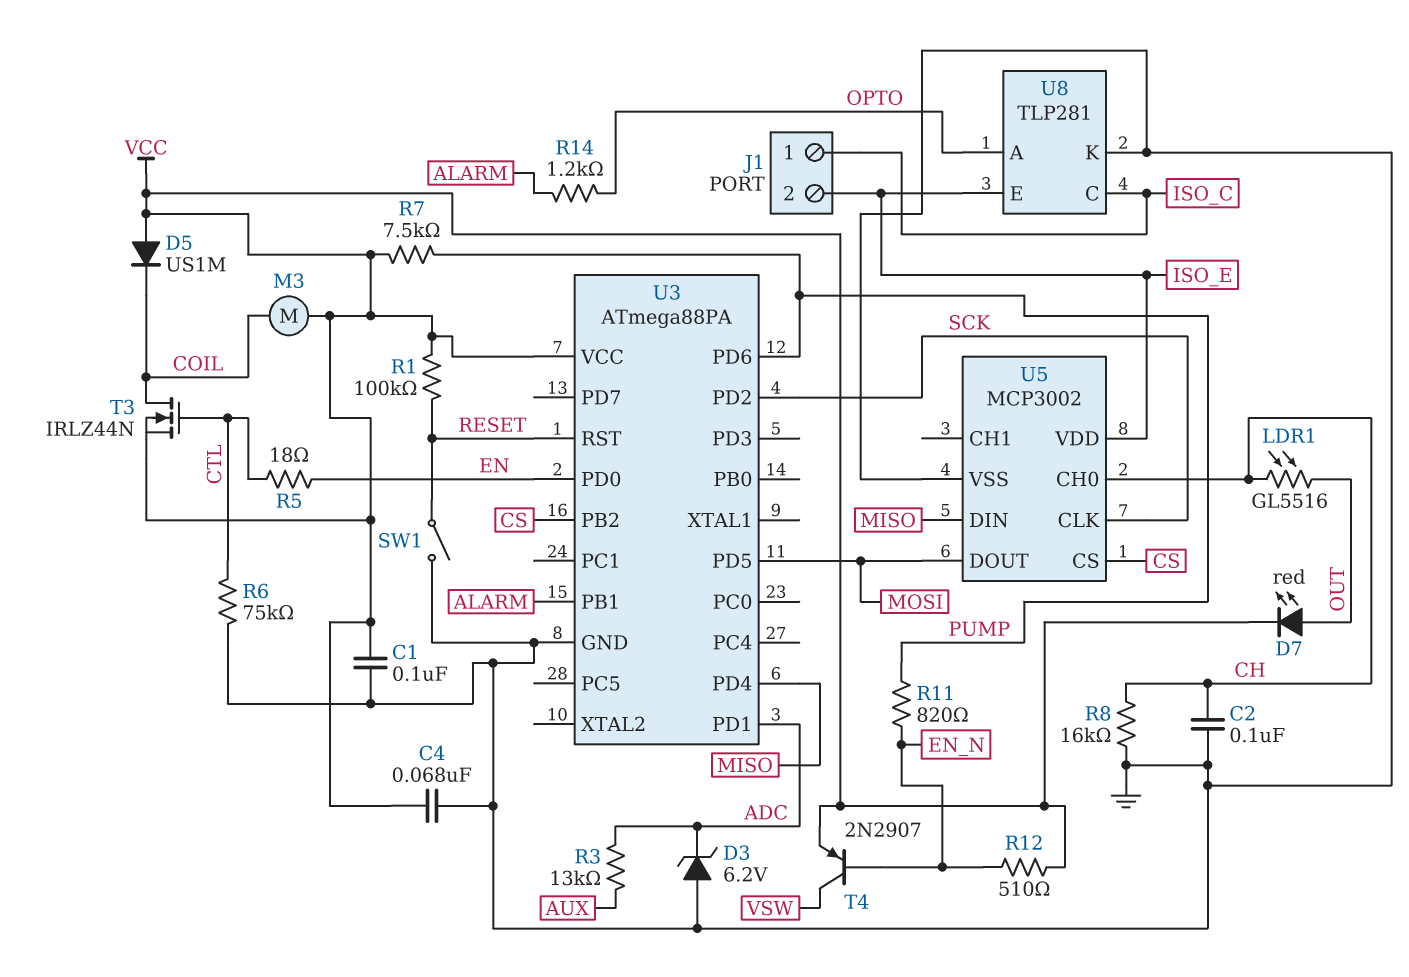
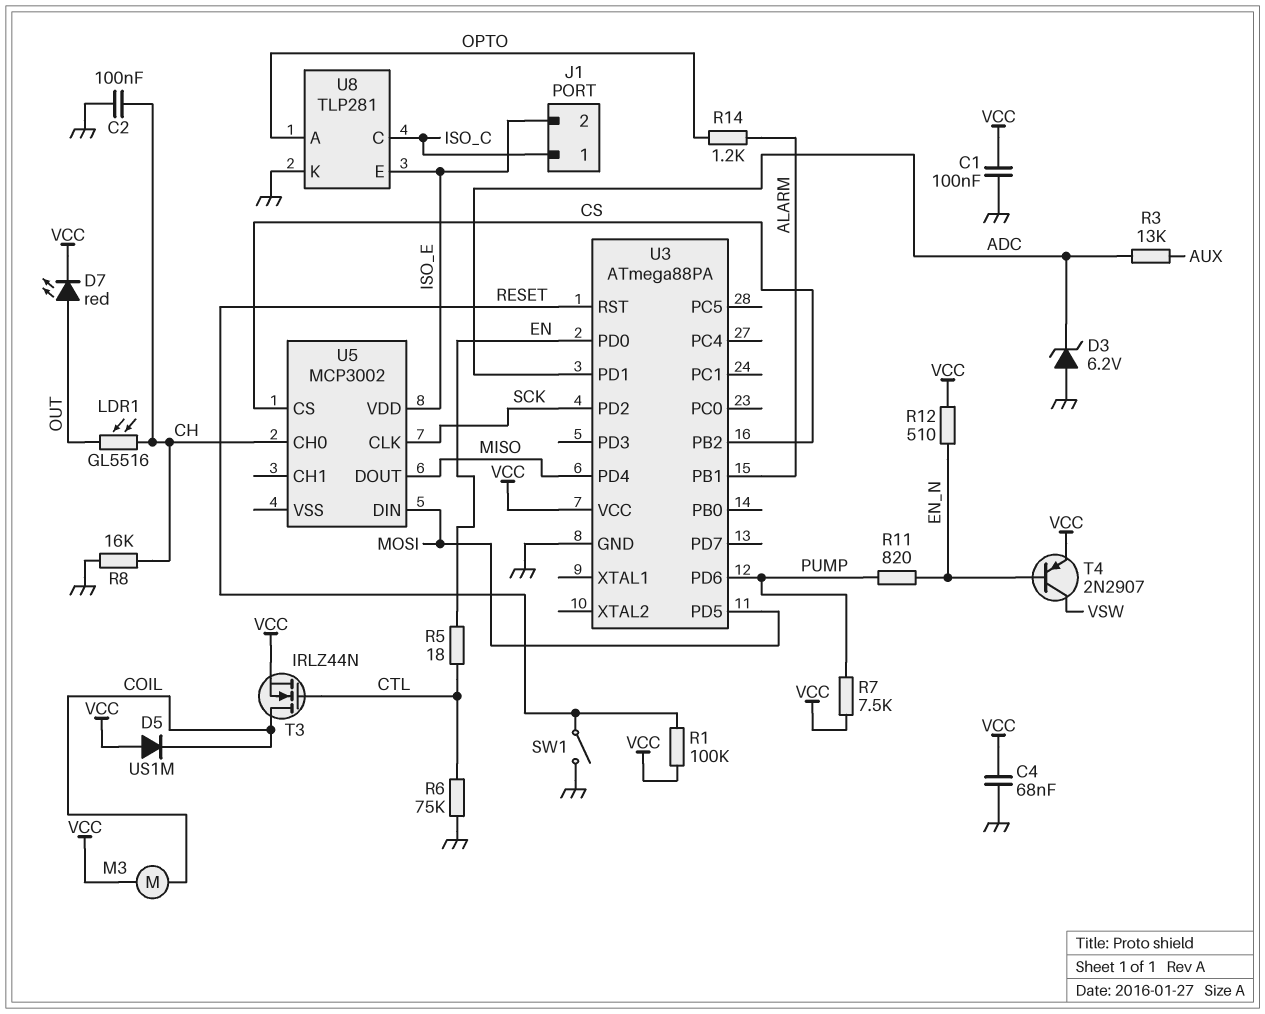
U5 pin DIN: MISO -> MOSI
U5 pin DOUT: MOSI -> MISO
U5 pin VSS: GND -> none

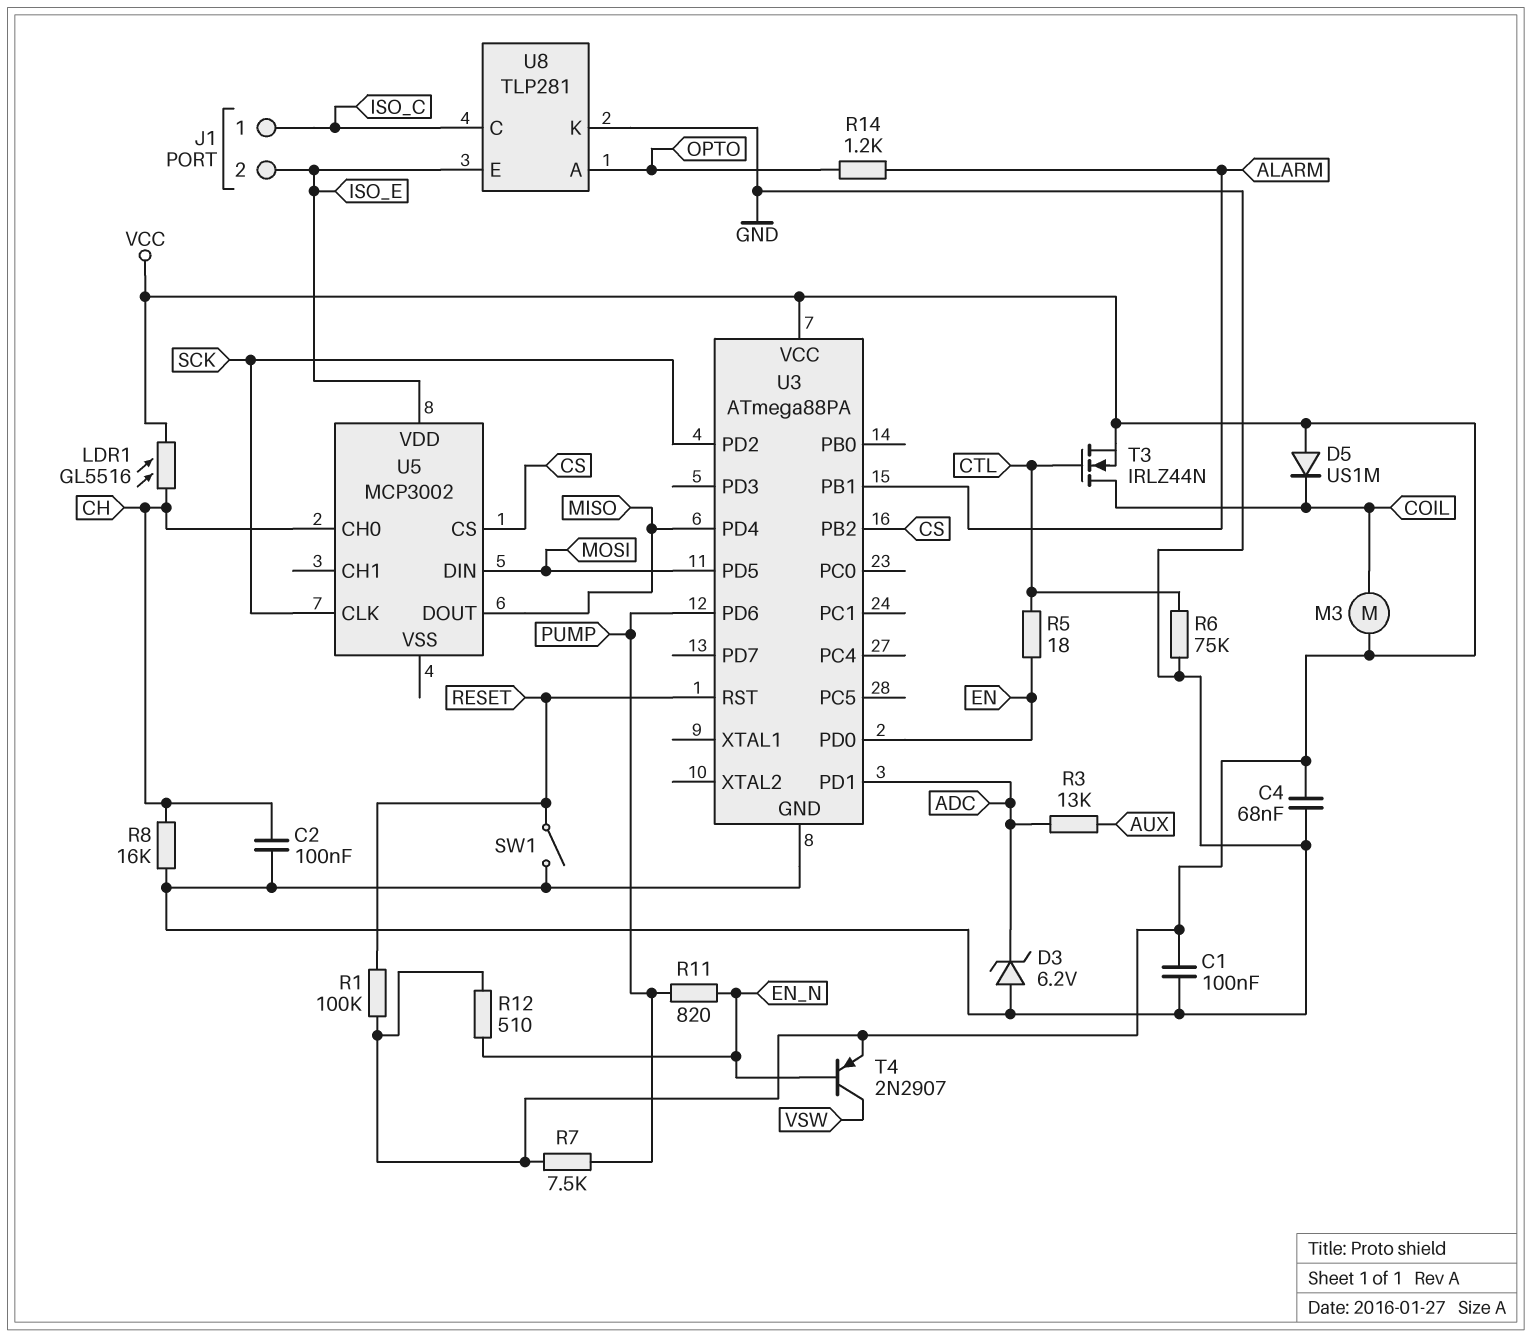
D7: LED red (A OUT, K VCC) -> none
LDR1: GL5516 (CH, OUT) -> GL5516 (CH, VCC)

